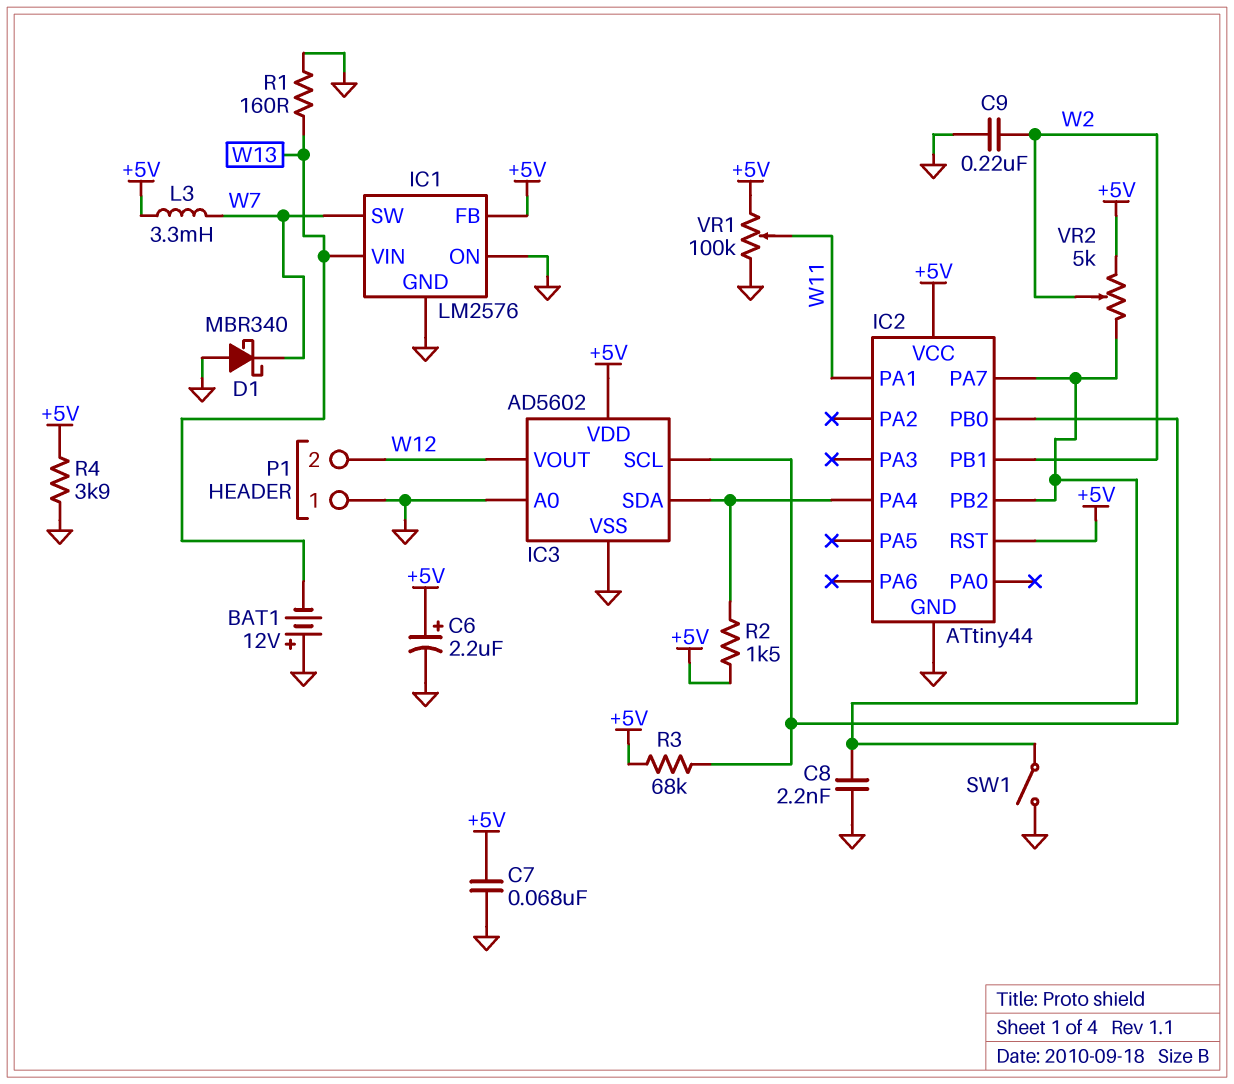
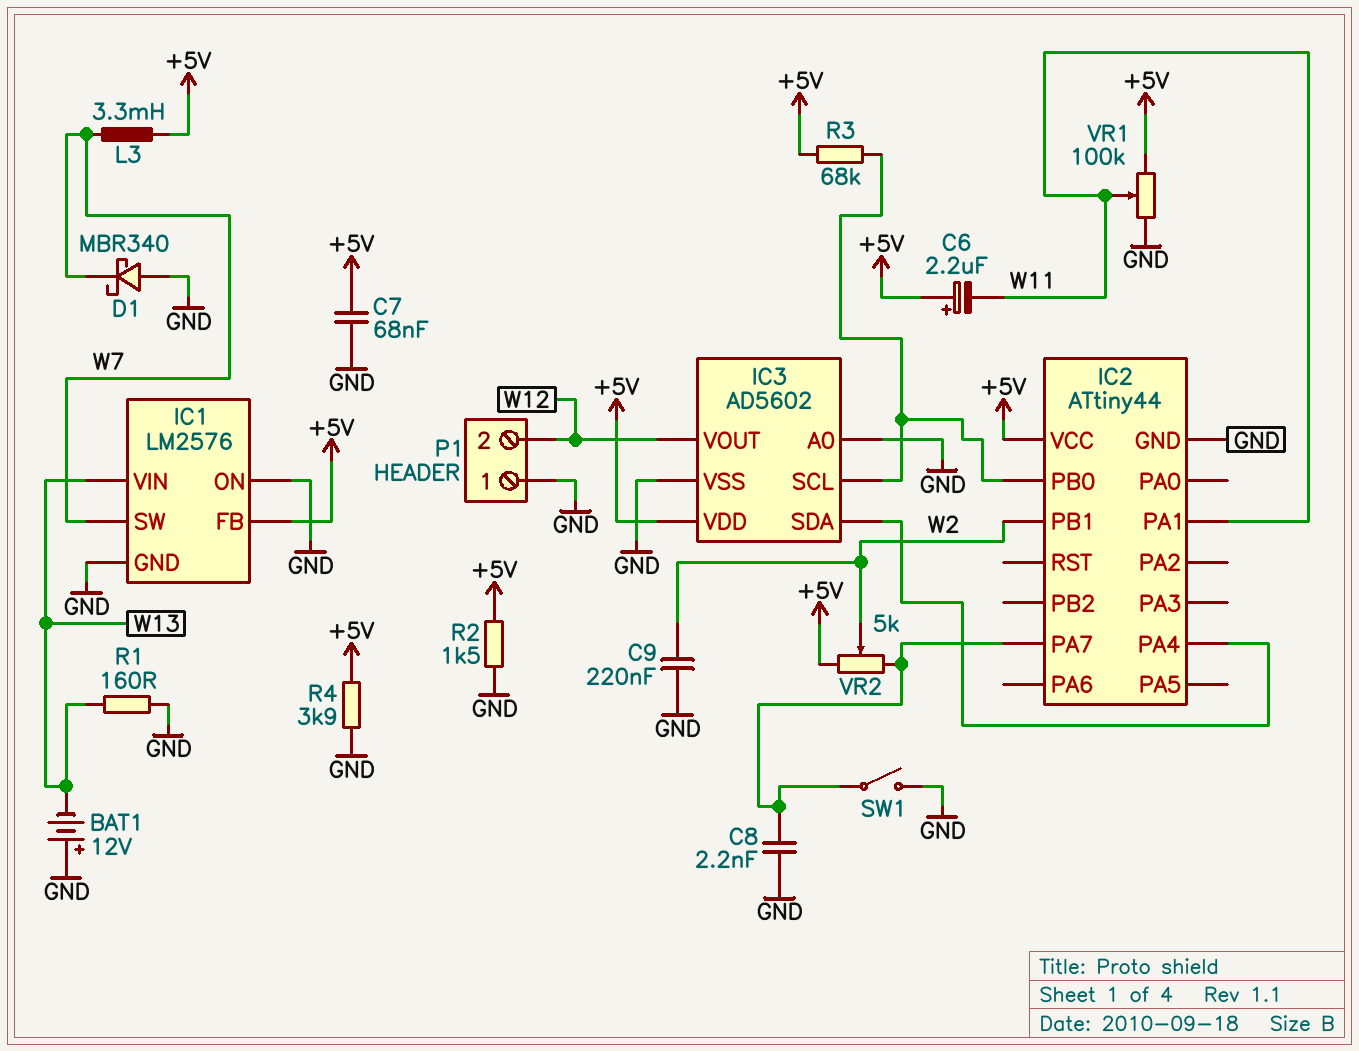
C6: 2.2uF (plus +5V, minus GND) -> 2.2uF (plus +5V, minus W11)
IC2 pin PB2: IC2/PA7 -> none
IC2 pin RST: +5V -> none
R2: 1.5k (+5V, IC2/PA4) -> 1.5k (+5V, GND)

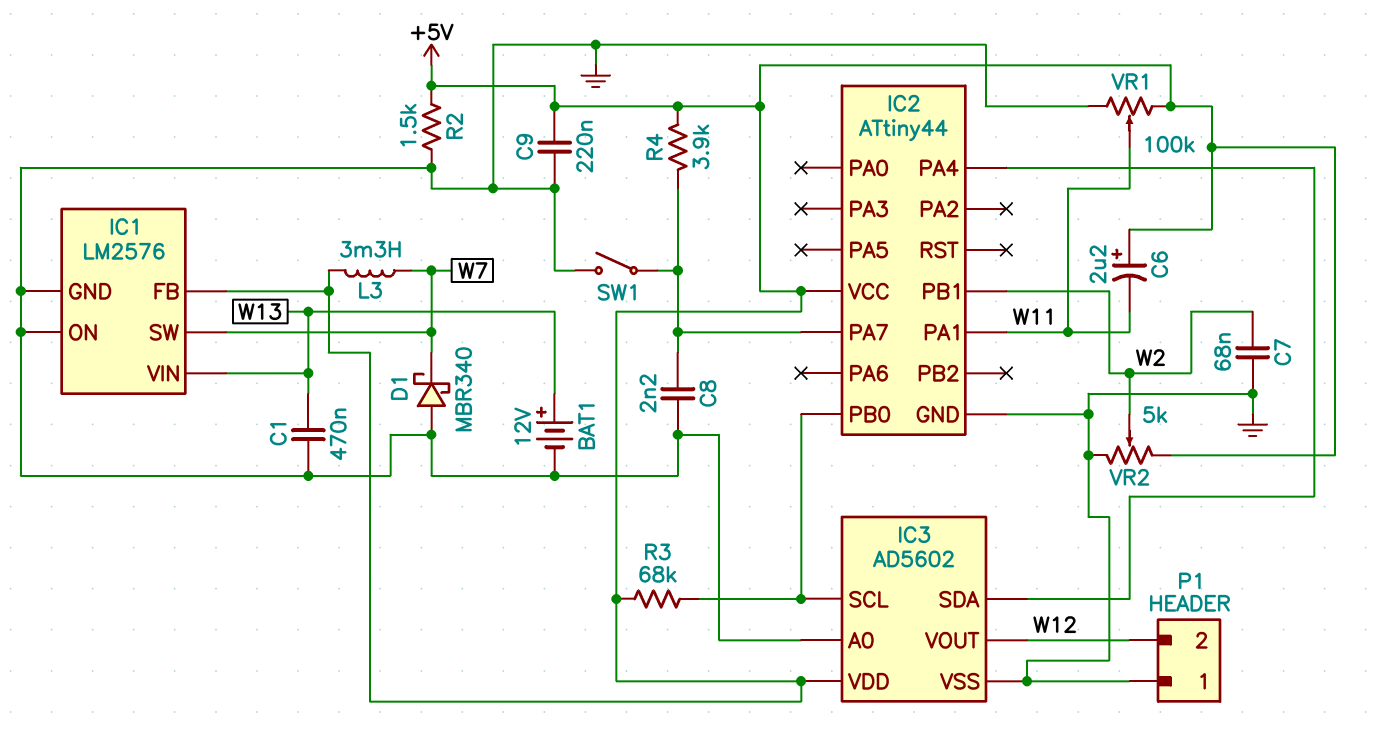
BAT1: 12V (plus GND, minus W13) -> 12V (plus W13, minus GND)
C1: none -> 470nF (GND, W13)
C7: 68nF (+5V, GND) -> 68nF (GND, W2)
C9: 220nF (GND, W2) -> 220nF (+5V, GND)
R1: 160 (GND, W13) -> none
R4: 3.9k (+5V, GND) -> 3.9k (+5V, IC2/PA7)
VR2: 5k (+5V, IC2/PA7, wiper W2) -> 5k (+5V, GND, wiper W2)

